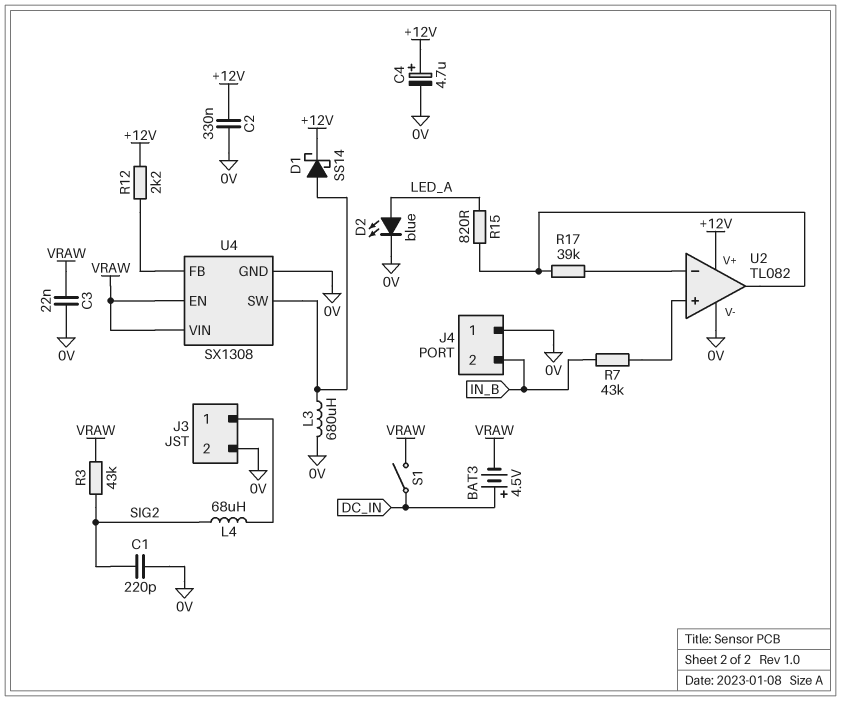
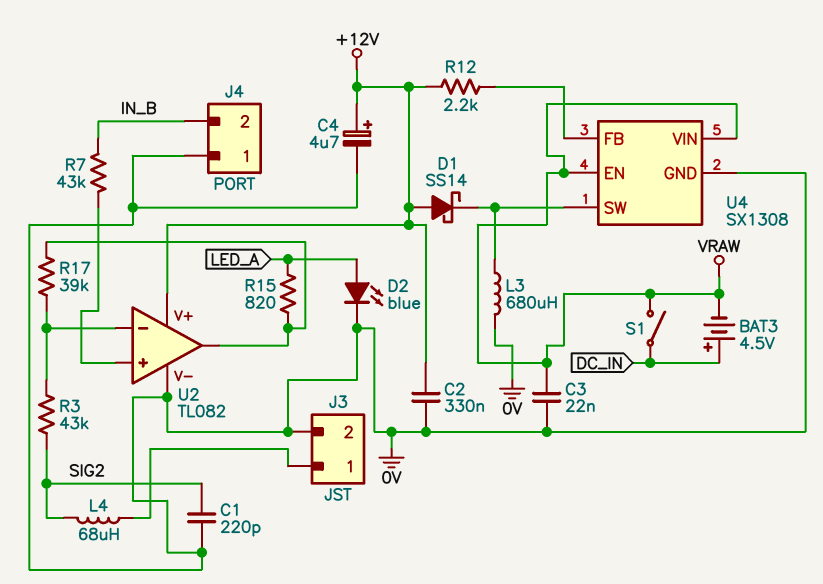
D1: schottky SS14 (A U4/SW, K +12V) -> schottky SS14 (A +12V, K U4/SW)
R3: 43k (SIG2, VRAW) -> 43k (SIG2, U2/in-)

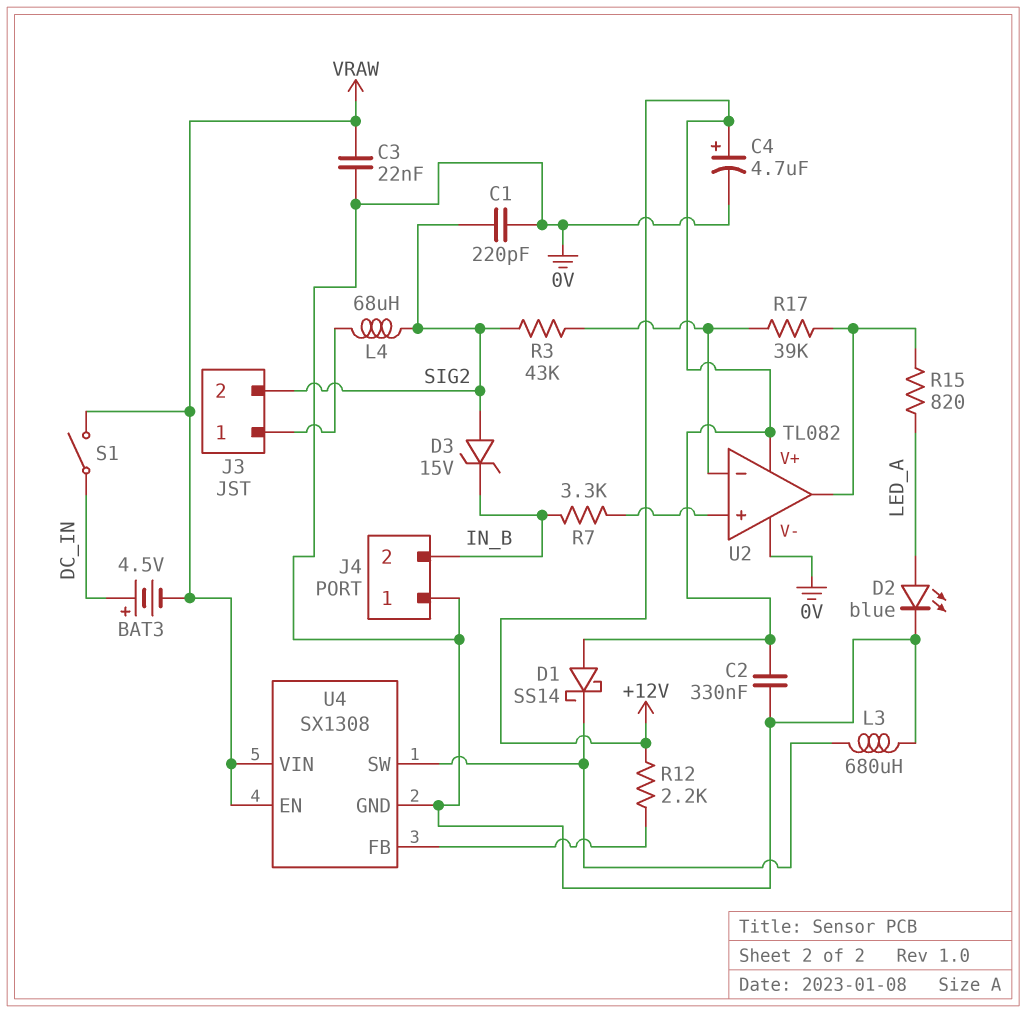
D3: none -> zener 15V (A SIG2, K IN_B)
J3 pin 2: 0V -> SIG2
R7: 43k (IN_B, U2/in+) -> 3.3k (IN_B, U2/in+)

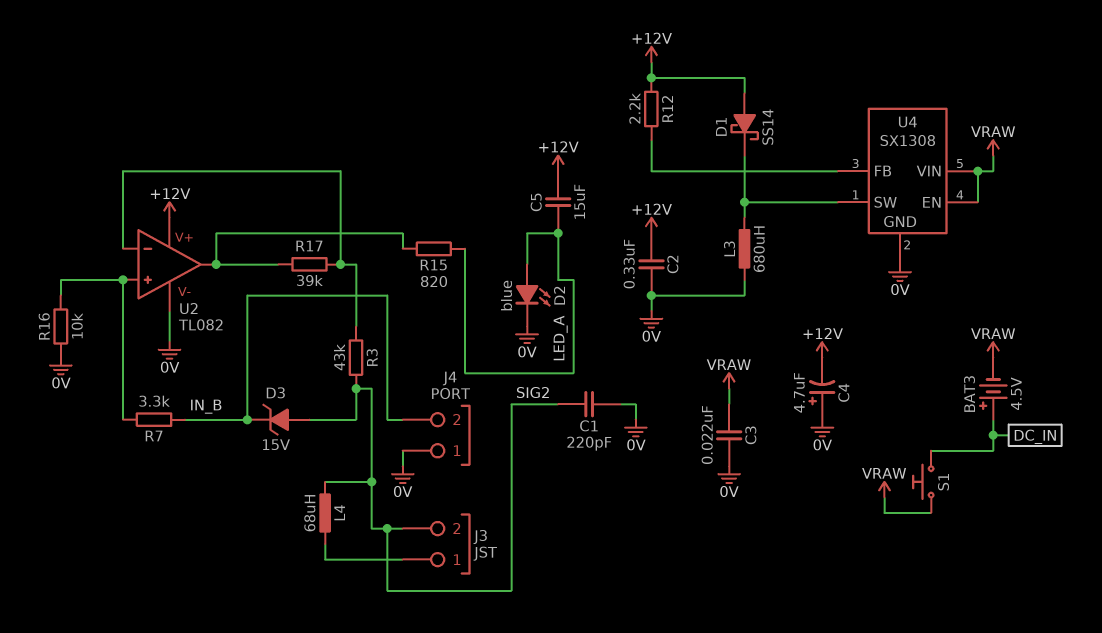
C4: 4.7uF (plus +12V, minus 0V) -> 4.7uF (plus 0V, minus +12V)
C5: none -> 15uF (+12V, LED_A)
R16: none -> 10k (0V, U2/in+)
S1: switch (DC_IN, VRAW) -> button (DC_IN, VRAW)

